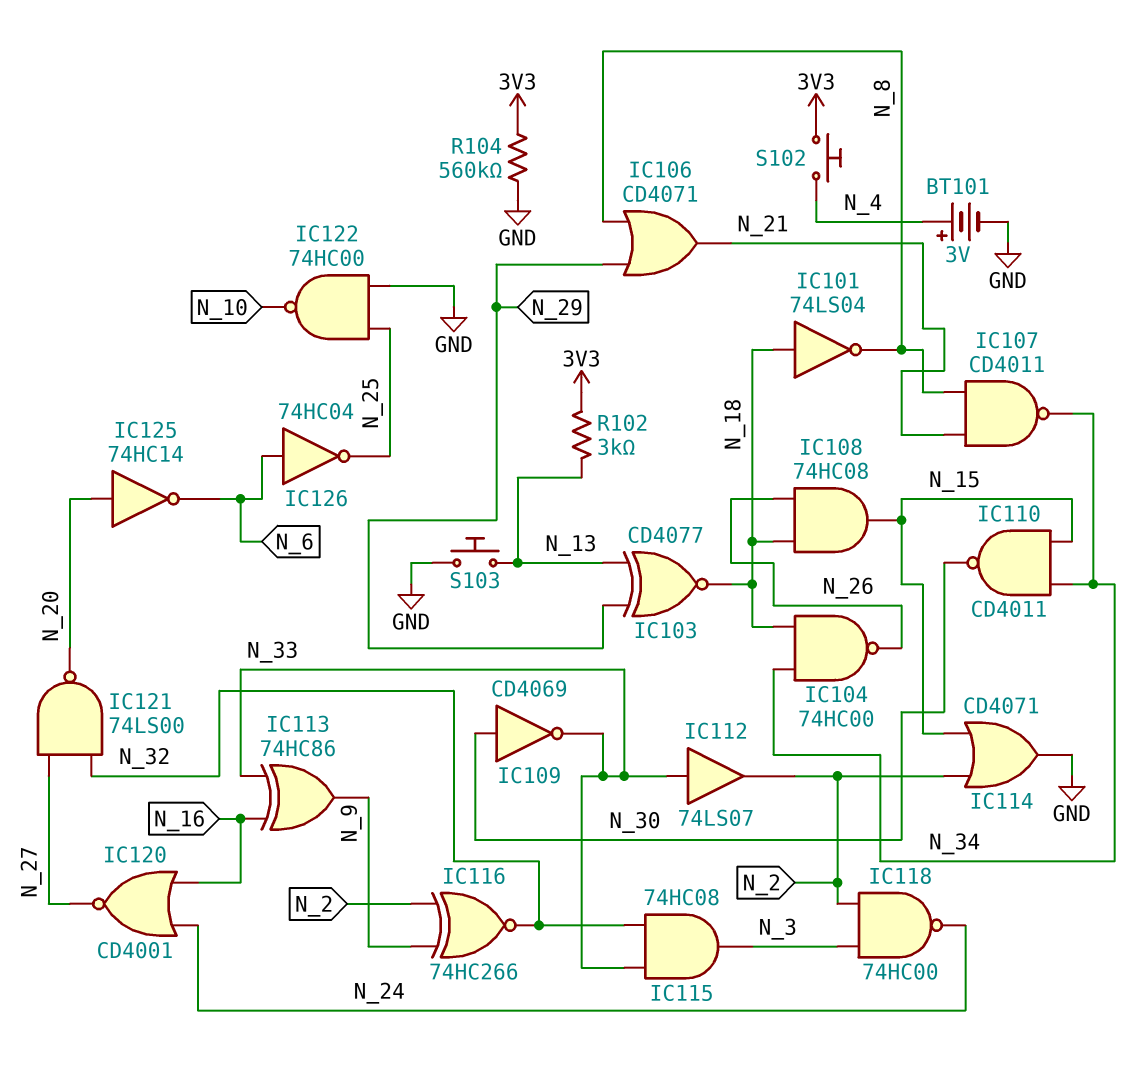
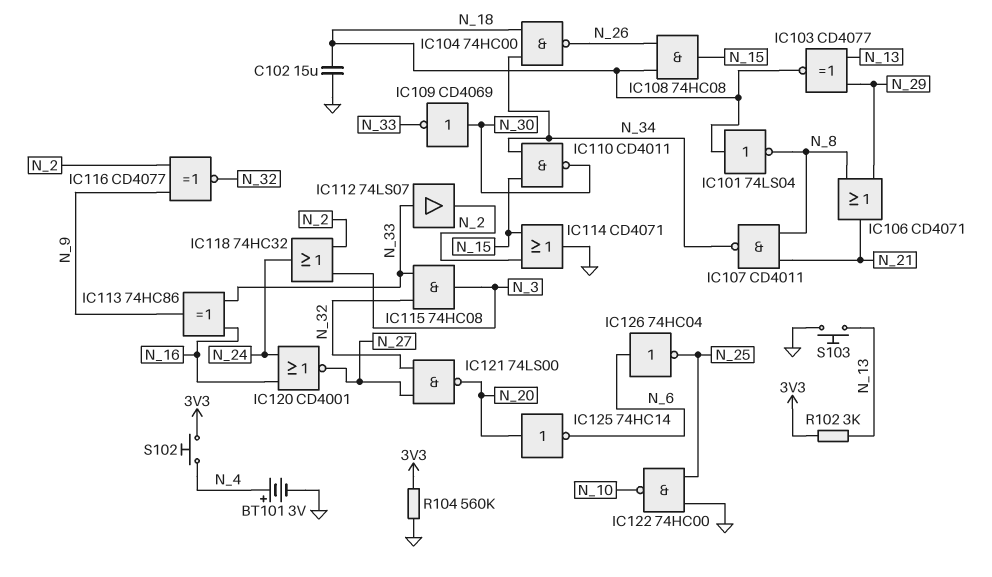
C102: none -> 15uF (GND, N_18)
IC116: XNOR 74HC266 (in N_2, in N_9, out N_32) -> XNOR CD4077 (in N_2, in N_9, out N_32)
IC118: NAND 74HC00 (in N_2, in N_3, out N_24) -> OR 74HC32 (in N_2, in N_3, out N_24)

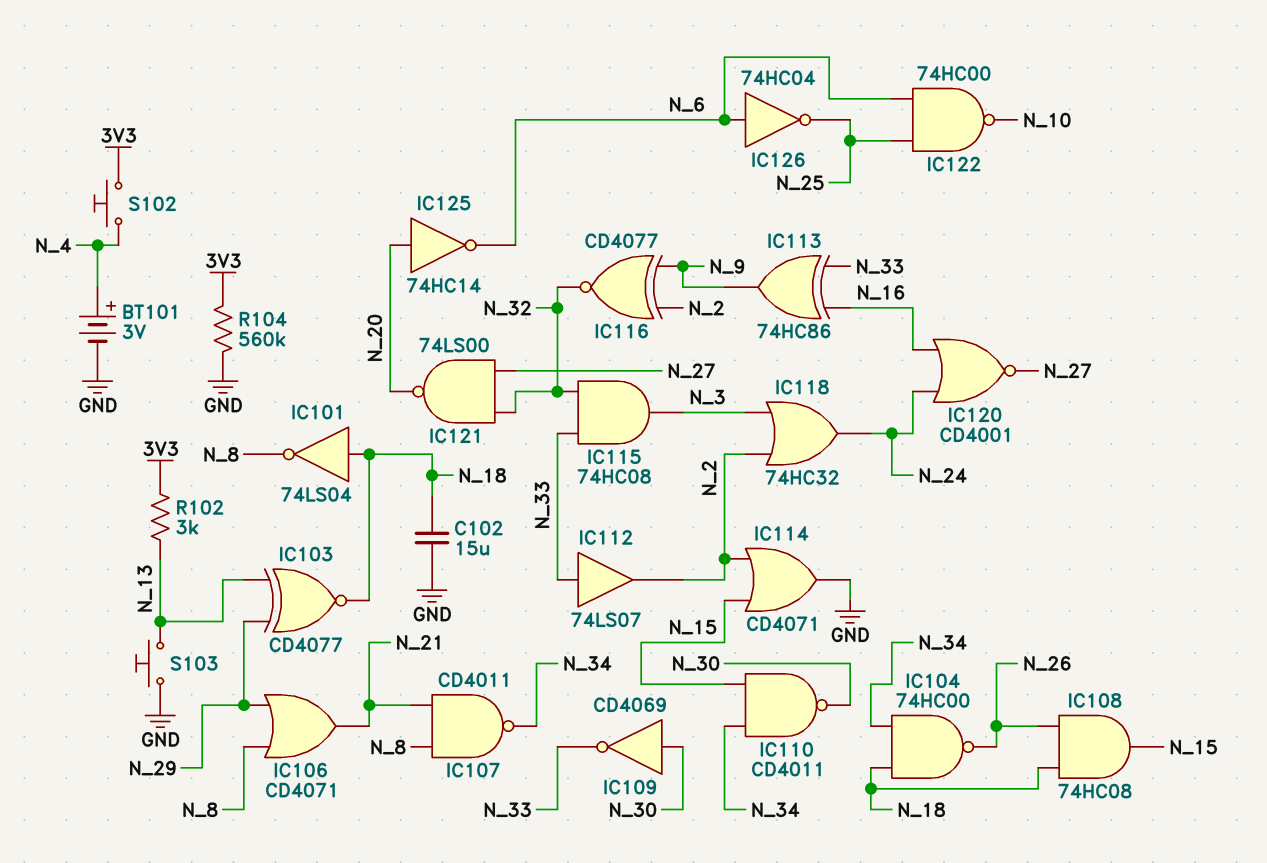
IC122: NAND 74HC00 (in GND, in N_25, out N_10) -> NAND 74HC00 (in N_6, in N_25, out N_10)

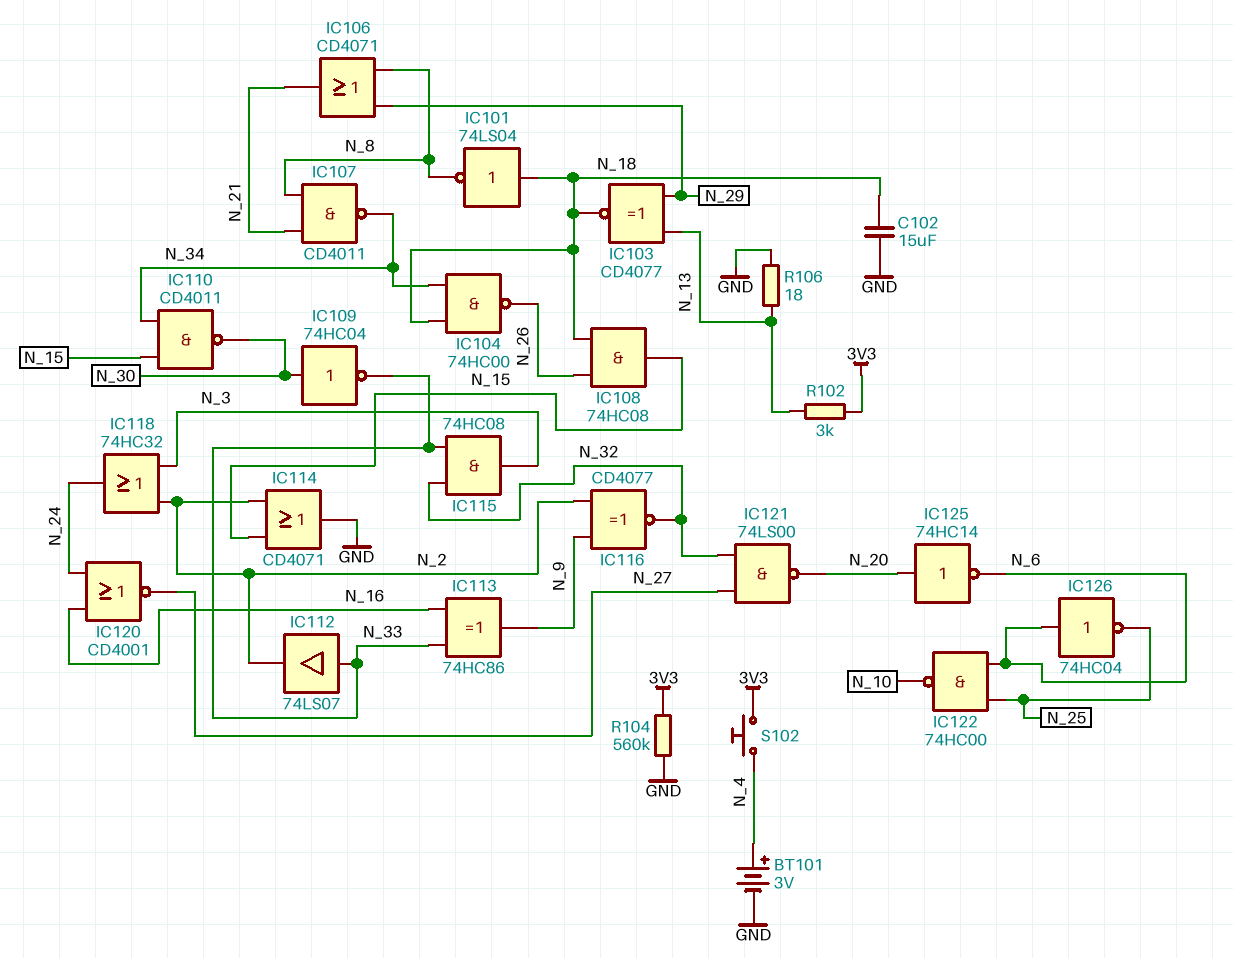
IC109: NOT CD4069 (in N_30, out N_33) -> NOT 74HC04 (in N_30, out N_33)
R106: none -> 18 (GND, N_13)
S103: button (GND, N_13) -> none

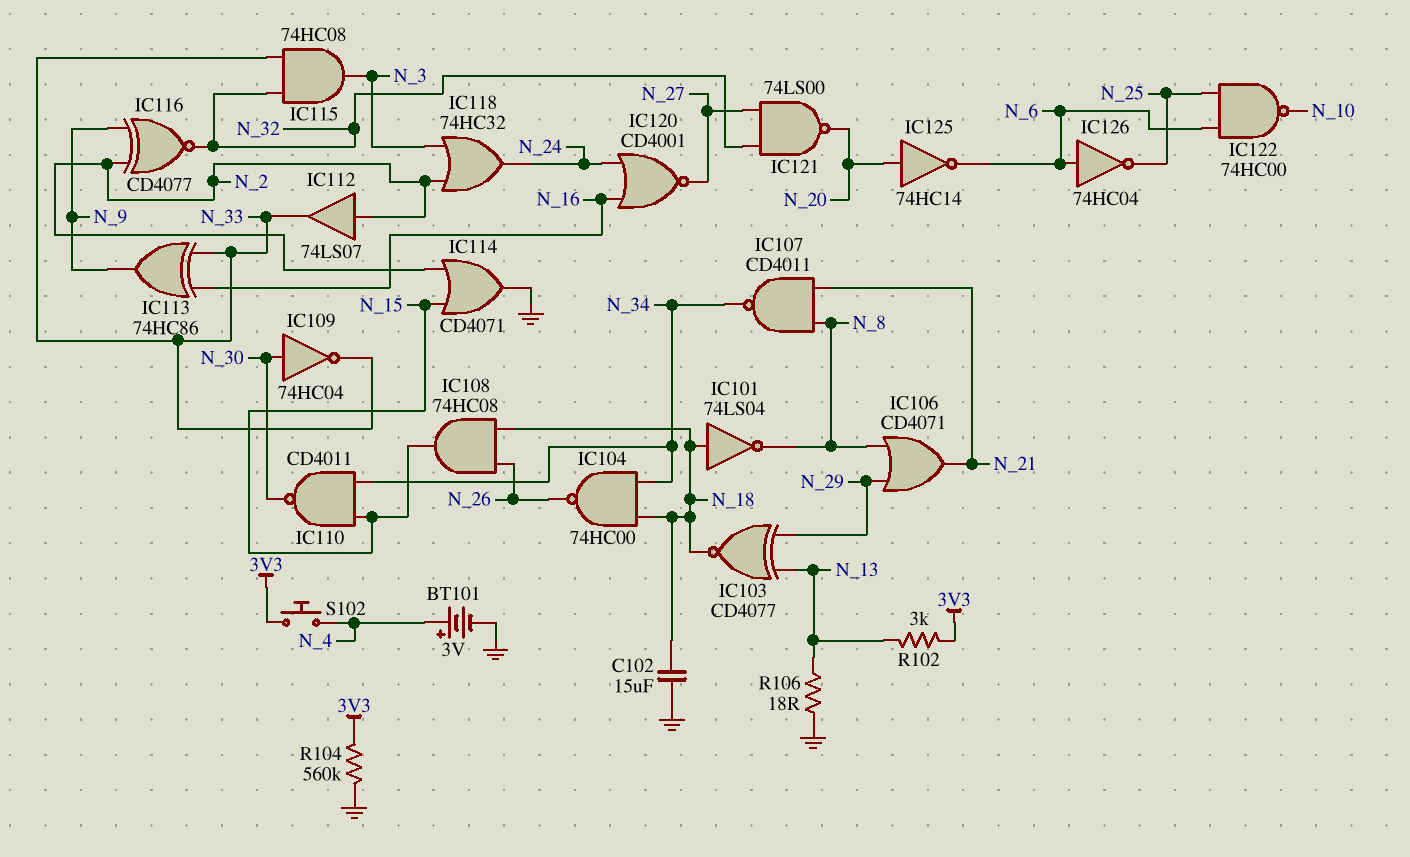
IC112: buffer 74LS07 (in N_33, out N_2) -> buffer 74LS07 (in N_2, out N_33)

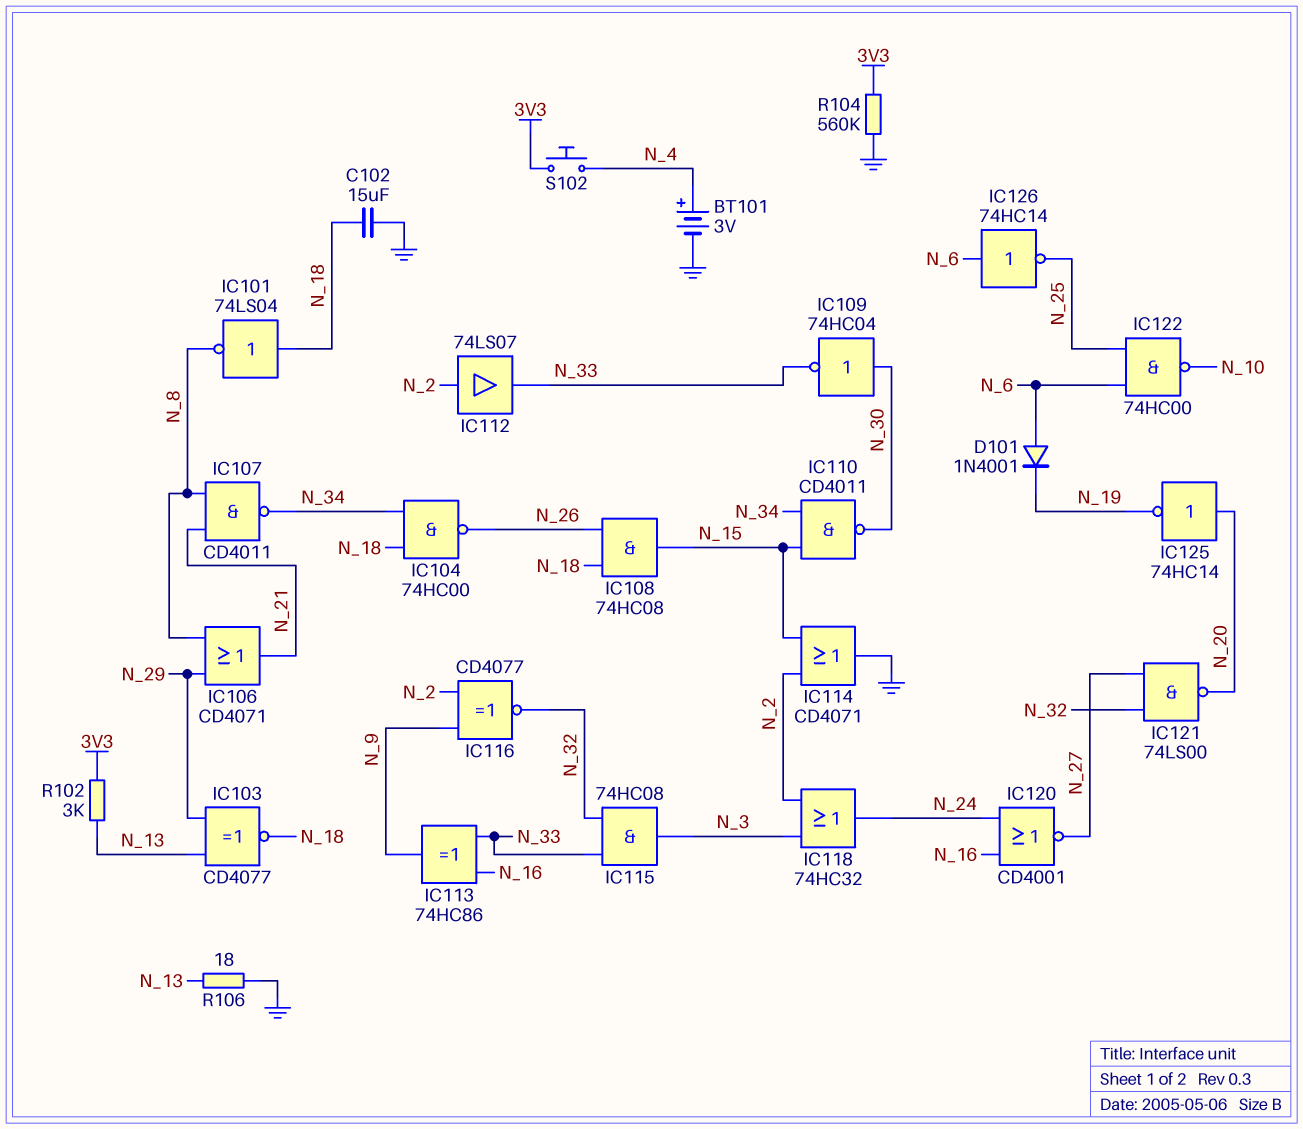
D101: none -> diode 1N4001 (A N_6, K N_19)
IC125: NOT 74HC14 (in N_20, out N_6) -> NOT 74HC14 (in N_20, out N_19)
IC126: NOT 74HC04 (in N_6, out N_25) -> NOT 74HC14 (in N_6, out N_25)

